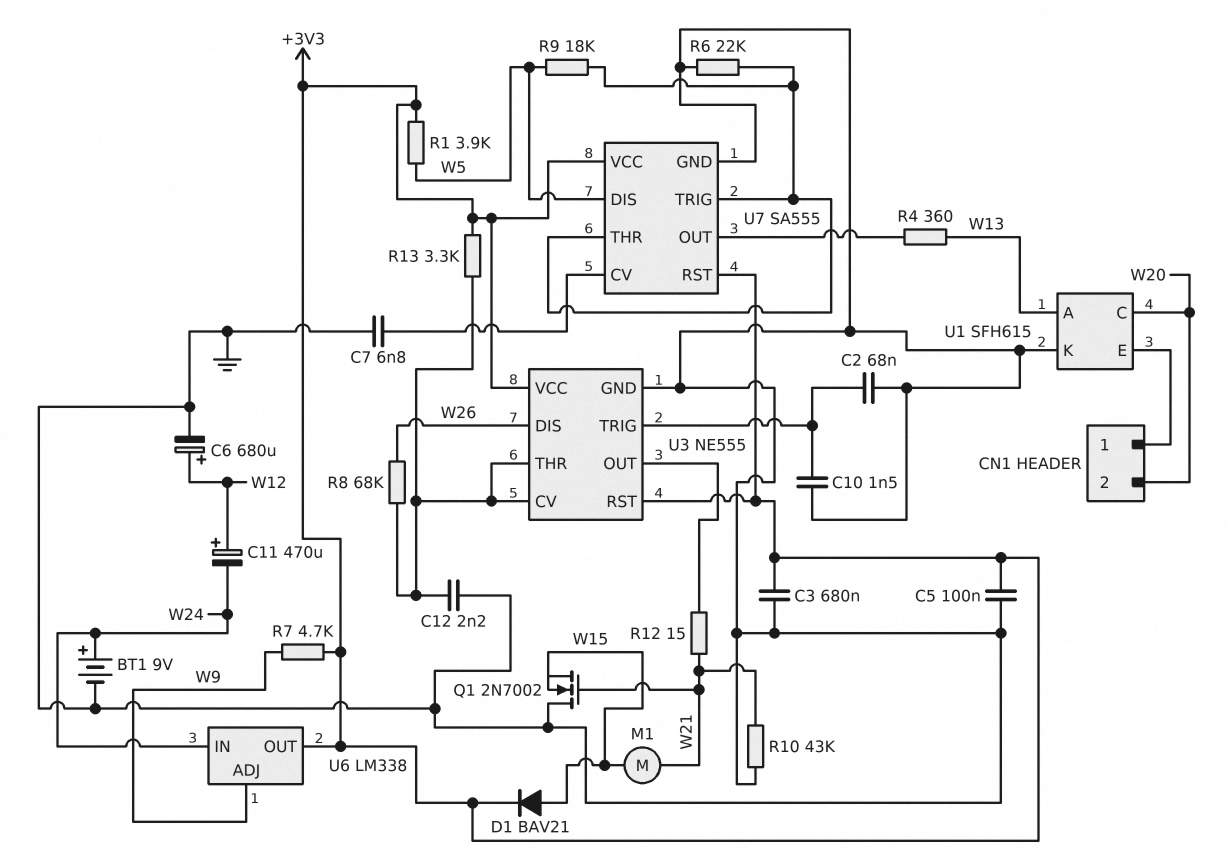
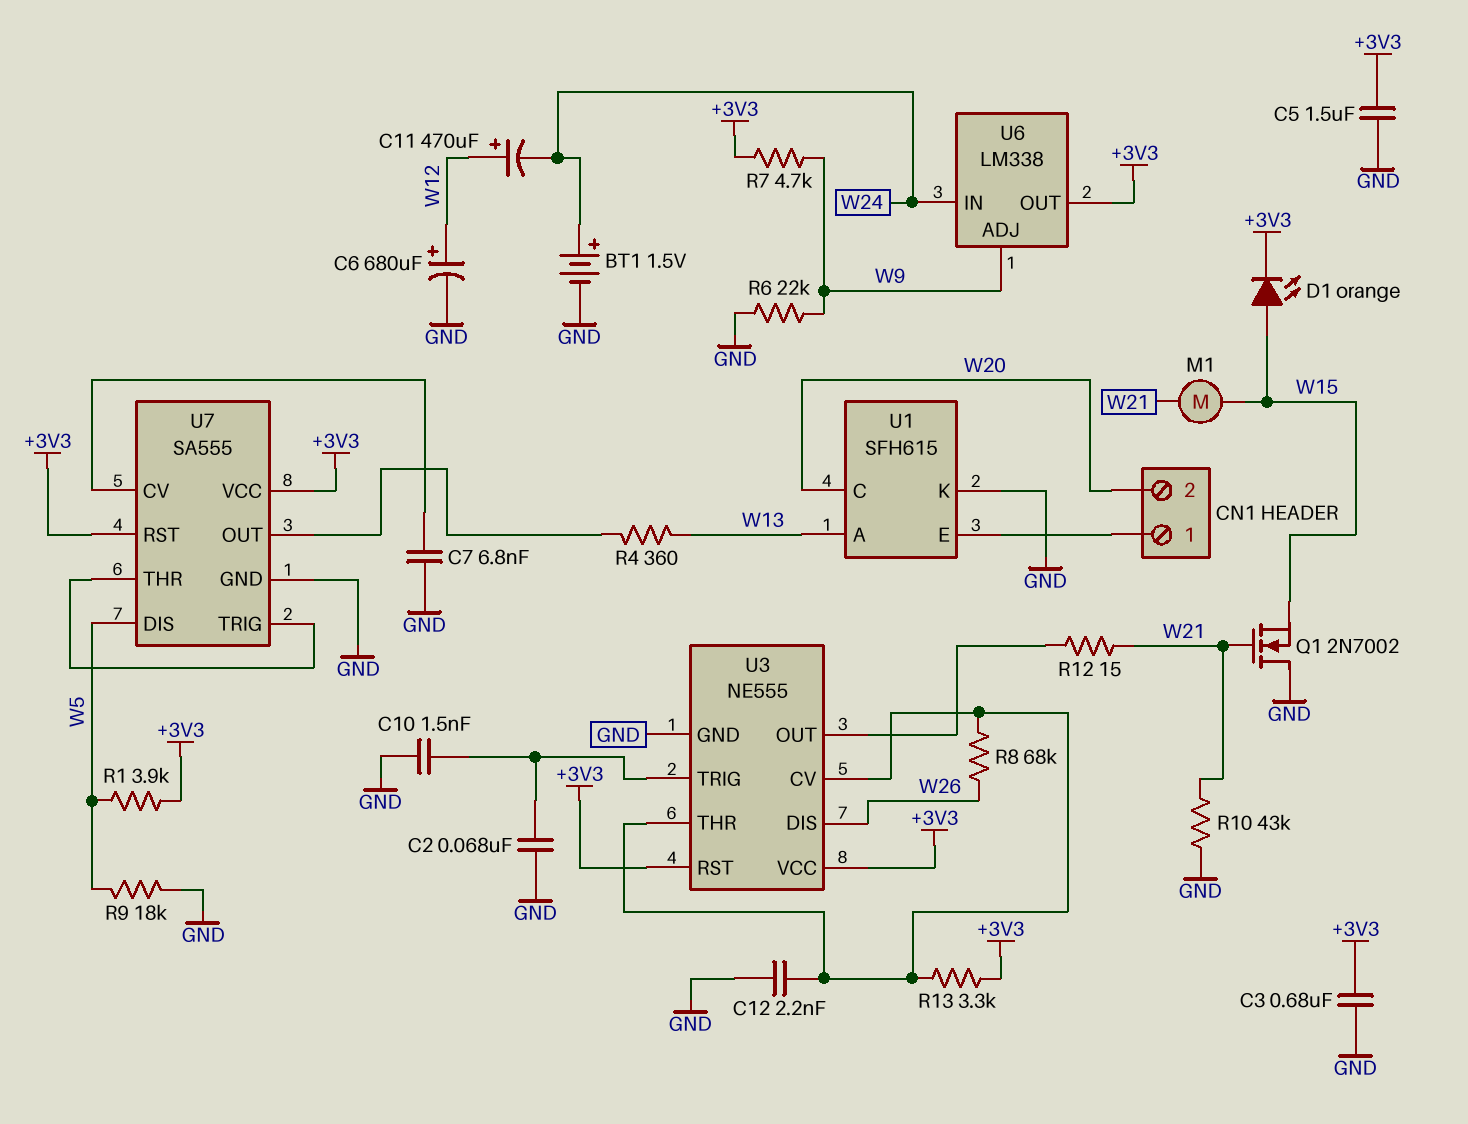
BT1: 9V (plus W24, minus GND) -> 1.5V (plus W24, minus GND)
C5: 100nF (+3V3, GND) -> 1.5uF (+3V3, GND)
D1: diode BAV21 (A W15, K +3V3) -> LED orange (A W15, K +3V3)
R6: 22k (GND, U7/THR) -> 22k (GND, W9)
R9: 18k (U7/THR, W5) -> 18k (GND, W5)

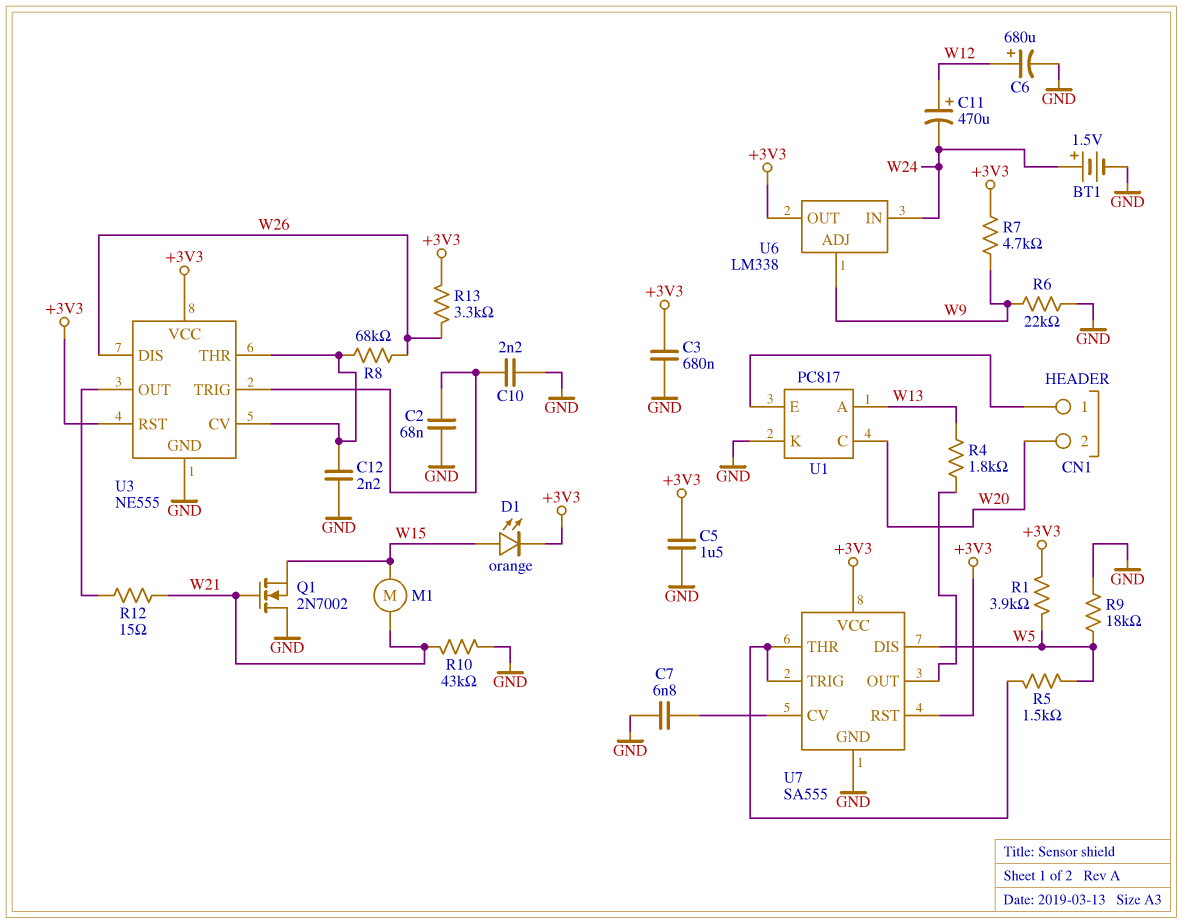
C10: 1.5nF (GND, U3/TRIG) -> 2.2nF (GND, U3/TRIG)
R4: 360 (U7/OUT, W13) -> 1.8k (U7/OUT, W13)
R5: none -> 1.5k (U7/THR, W5)
R13: 3.3k (+3V3, U3/CV) -> 3.3k (+3V3, W26)
U1: SFH615 -> PC817

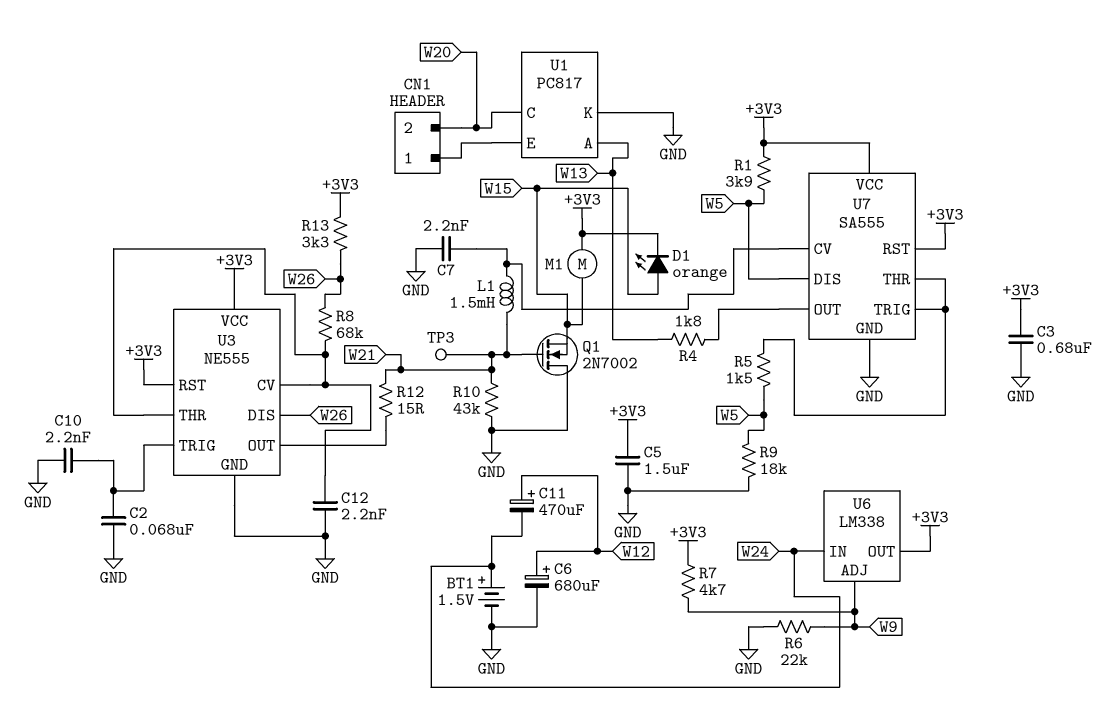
C7: 6.8nF (GND, U7/CV) -> 2.2nF (GND, U7/CV)
L1: none -> 1.5mH (U7/CV, W21)
M1: motor (W15, W21) -> motor (+3V3, W15)
TP3: none -> test point (W21)

